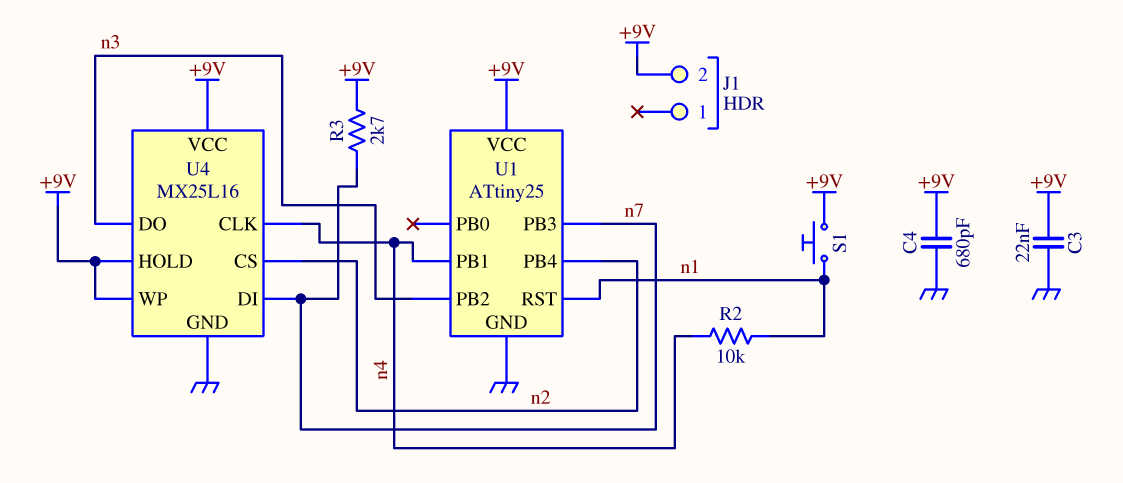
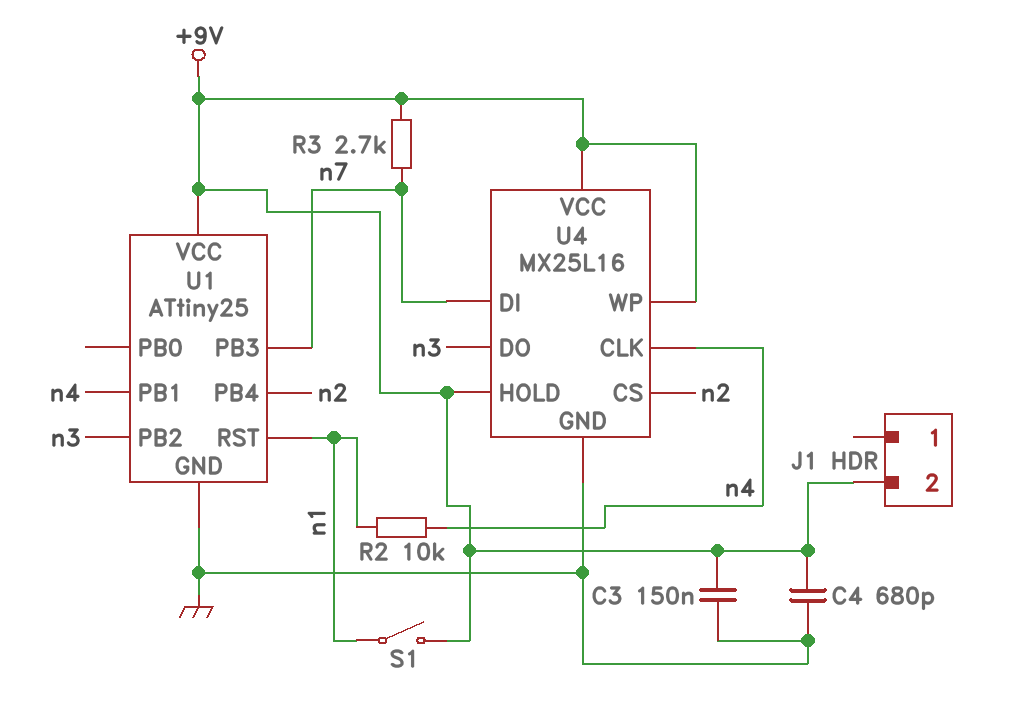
C3: 22nF (+9V, GND) -> 150nF (+9V, GND)
S1: button (+9V, n1) -> switch (+9V, n1)

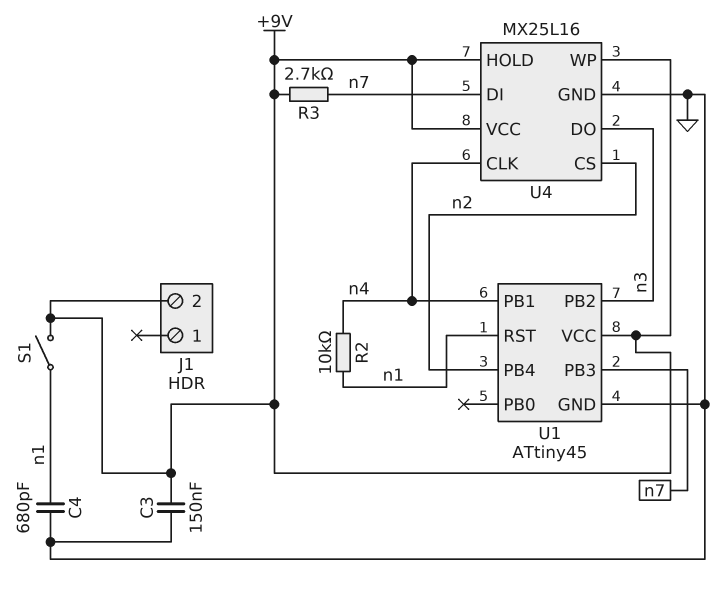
C4: 680pF (+9V, GND) -> 680pF (GND, n1)
U1: ATtiny25 -> ATtiny45

